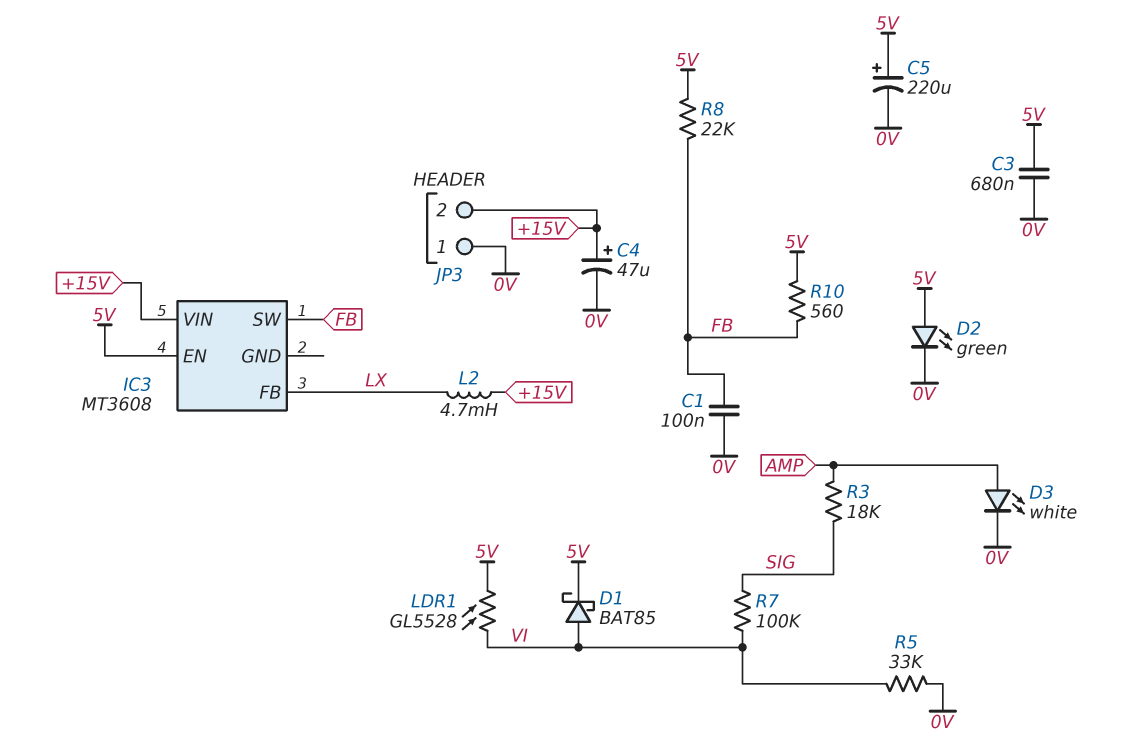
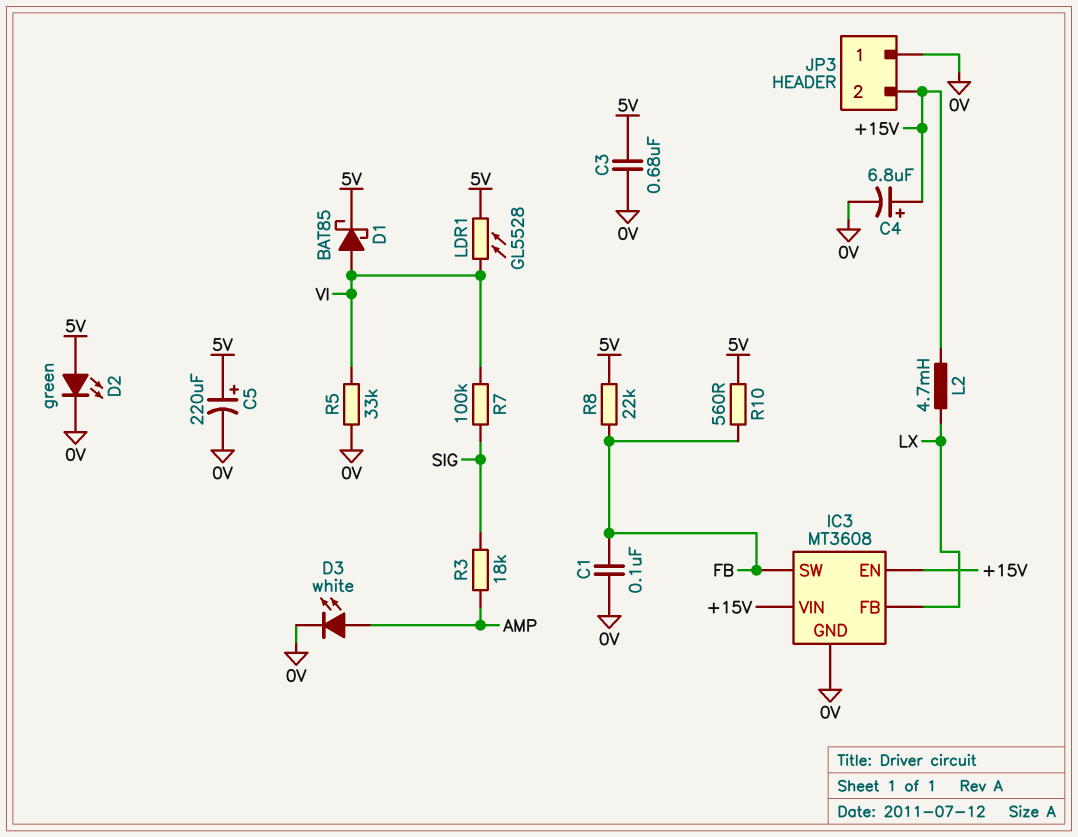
C4: 47uF (plus +15V, minus 0V) -> 6.8uF (plus +15V, minus 0V)
IC3 pin EN: 5V -> +15V
IC3 pin GND: none -> 0V

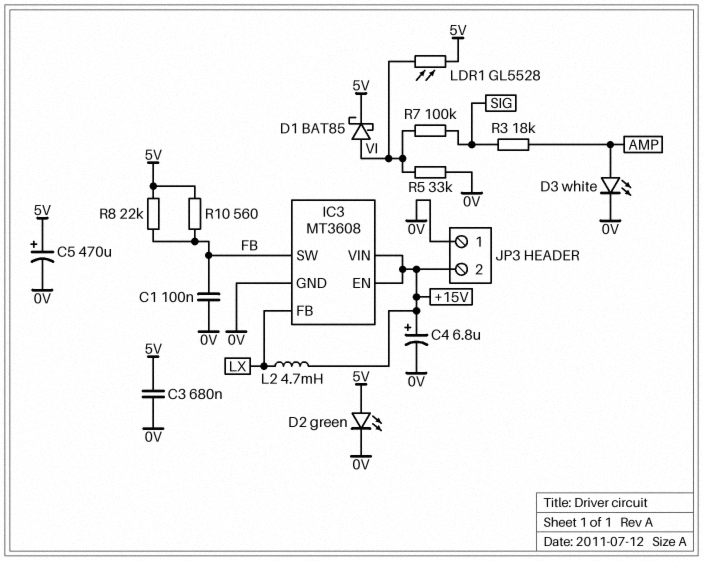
C5: 220uF (plus 5V, minus 0V) -> 470uF (plus 5V, minus 0V)

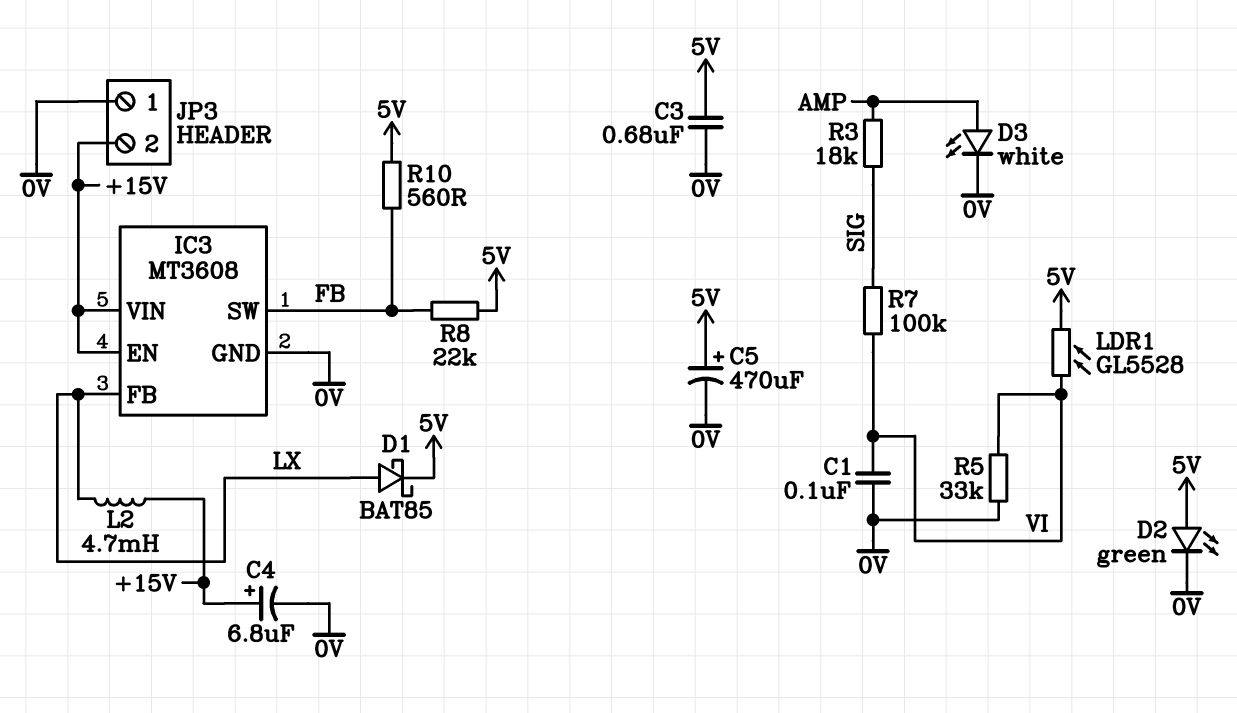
C1: 100nF (0V, FB) -> 100nF (0V, VI)
D1: schottky BAT85 (A VI, K 5V) -> schottky BAT85 (A LX, K 5V)

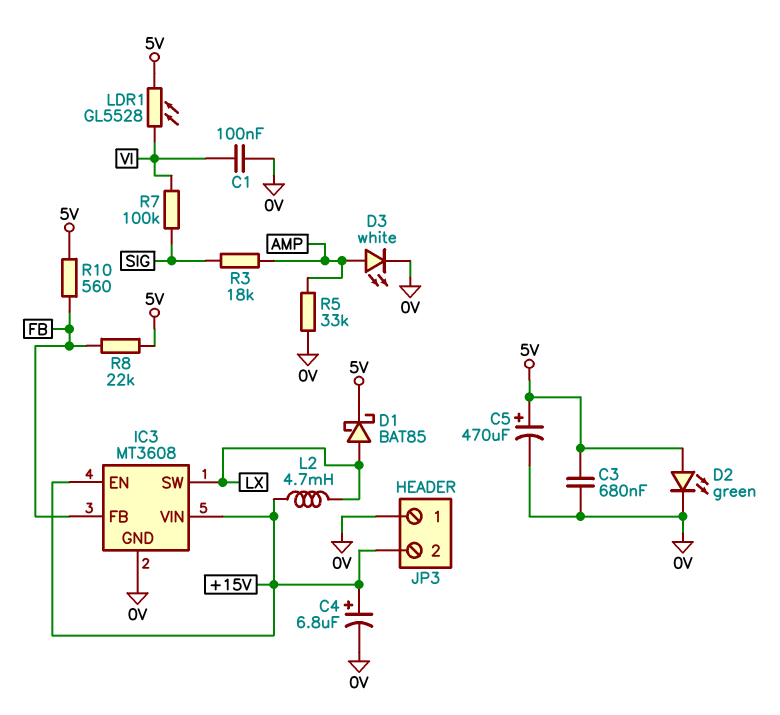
IC3 pin FB: LX -> FB
IC3 pin SW: FB -> LX
R5: 33k (0V, VI) -> 33k (0V, AMP)

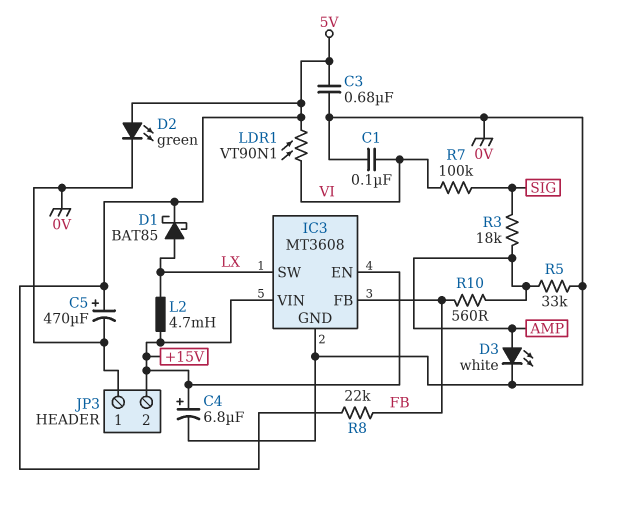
LDR1: GL5528 (5V, VI) -> VT90N1 (5V, VI)
R10: 560 (5V, FB) -> 560 (AMP, FB)

